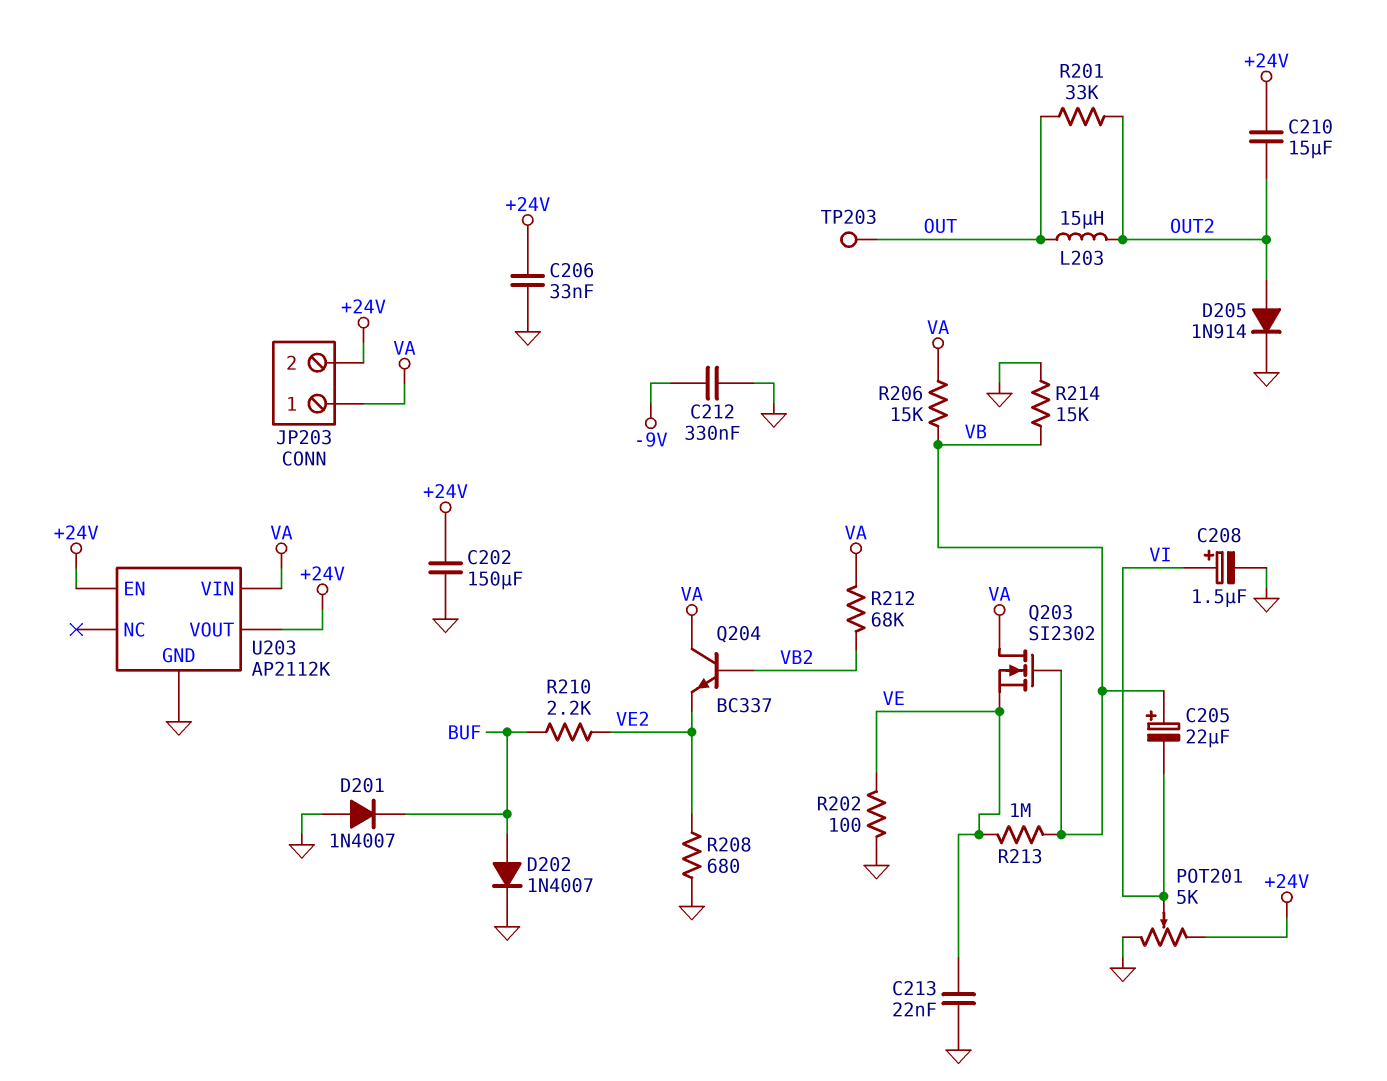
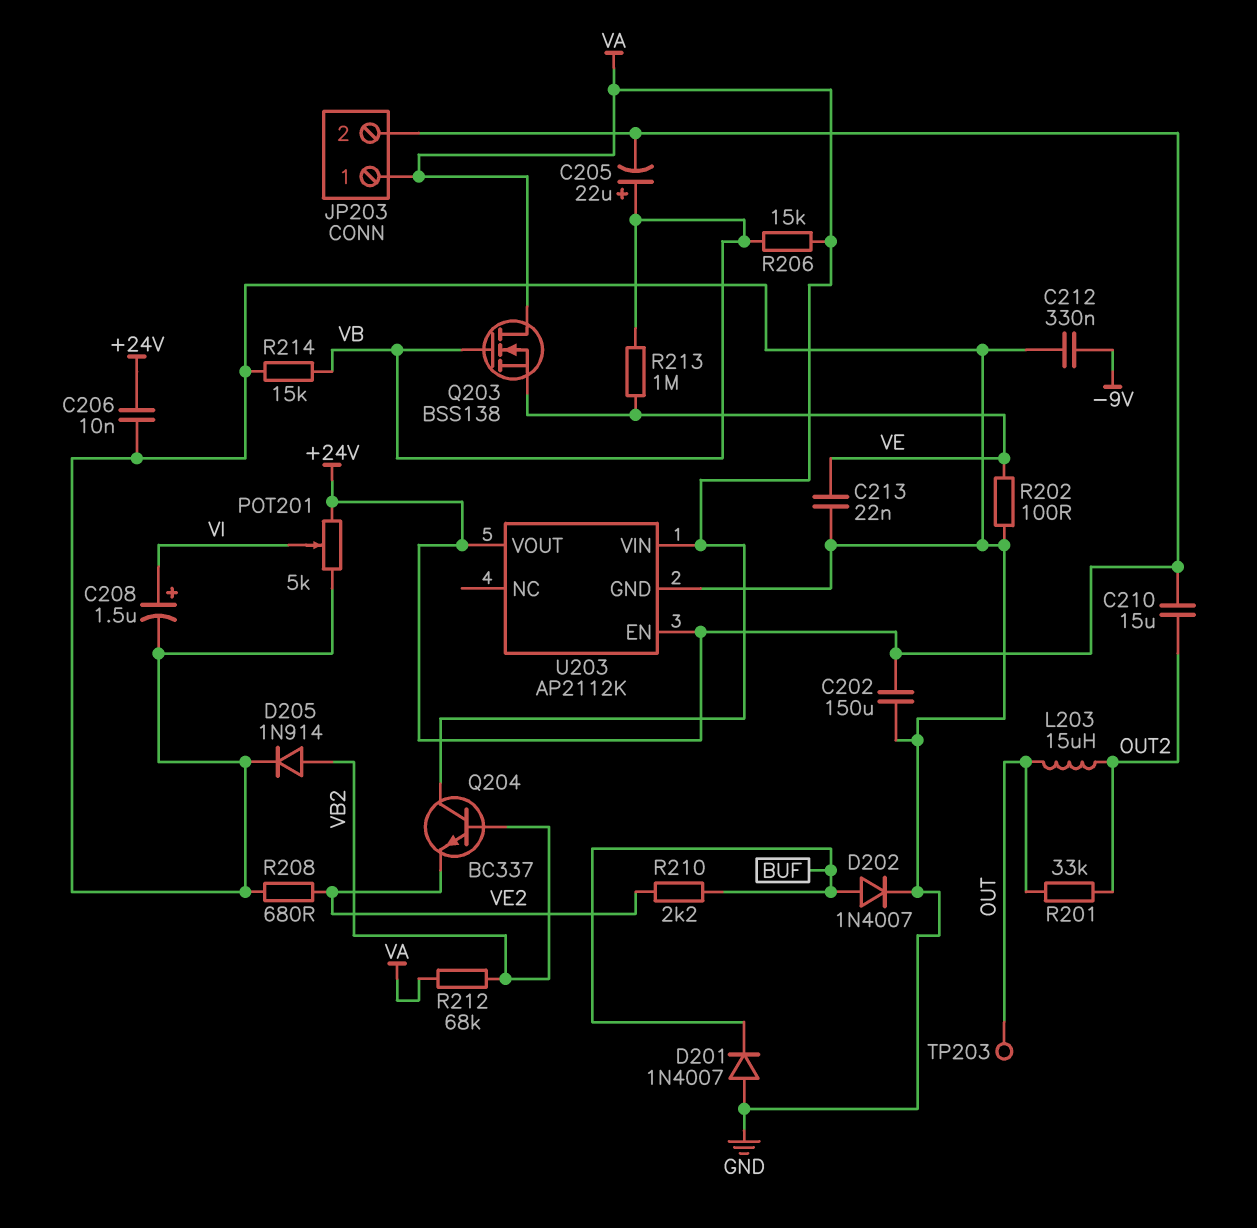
C205: 22uF (plus VB, minus VI) -> 22uF (plus VB, minus +24V)
C206: 33nF (+24V, GND) -> 10nF (+24V, GND)
D205: diode 1N914 (A OUT2, K GND) -> diode 1N914 (A VB2, K GND)
Q203: NMOS SI2302 (G VB, D VA, S VE) -> NMOS BSS138 (G VB, D VA, S VE)

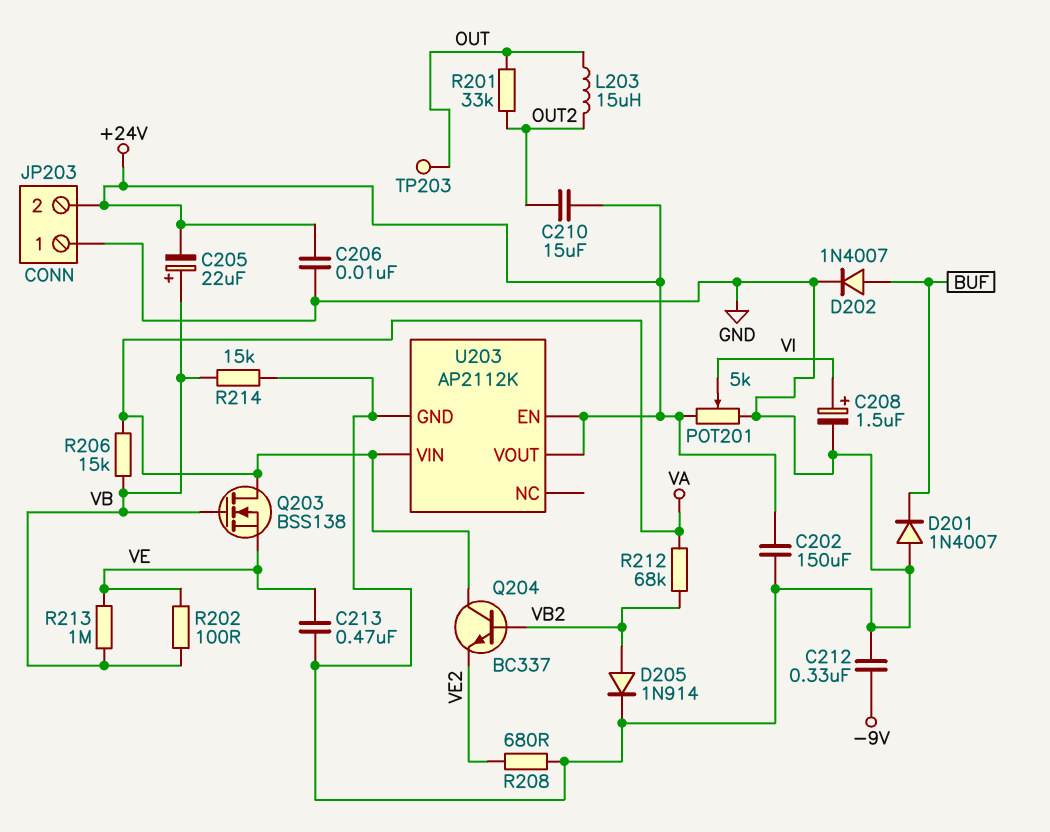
C213: 22nF (GND, VE) -> 470nF (GND, VE)
JP203 pin 1: VA -> GND
R202: 100 (GND, VE) -> 100 (VB, VE)
R210: 2.2k (BUF, VE2) -> none

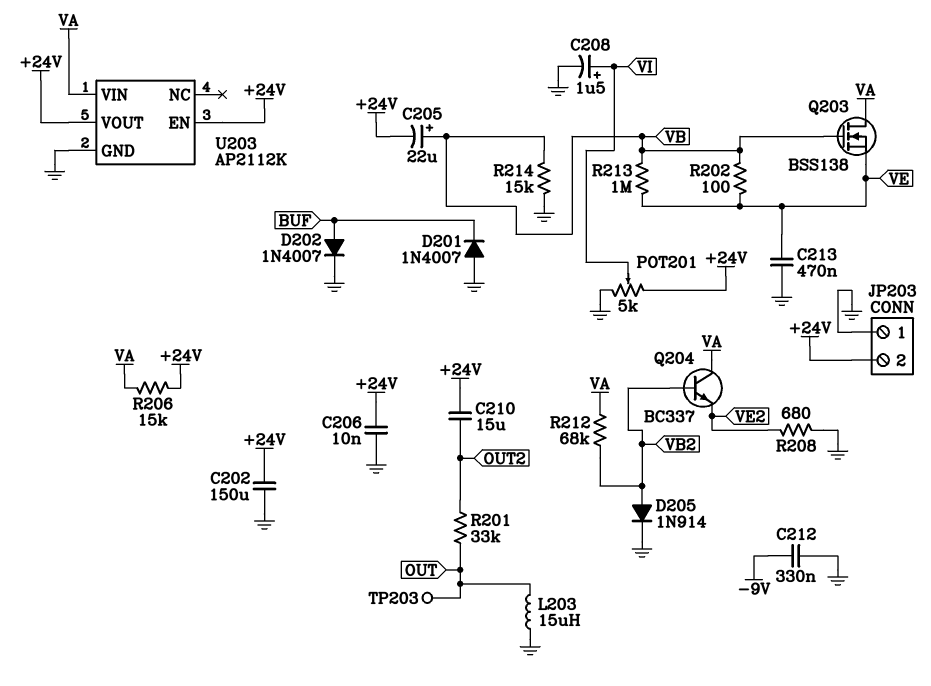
L203: 15uH (OUT, OUT2) -> 15uH (GND, OUT)
R206: 15k (VA, VB) -> 15k (+24V, VA)

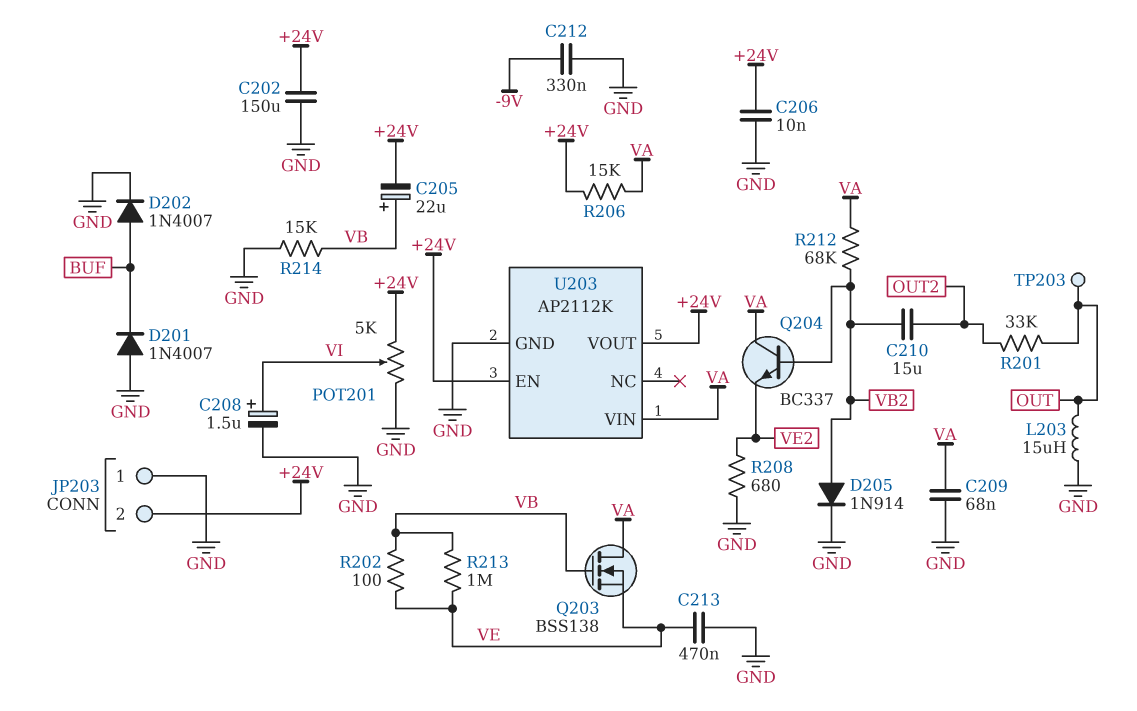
C209: none -> 68nF (GND, VA)
C210: 15uF (+24V, OUT2) -> 15uF (OUT2, VB2)

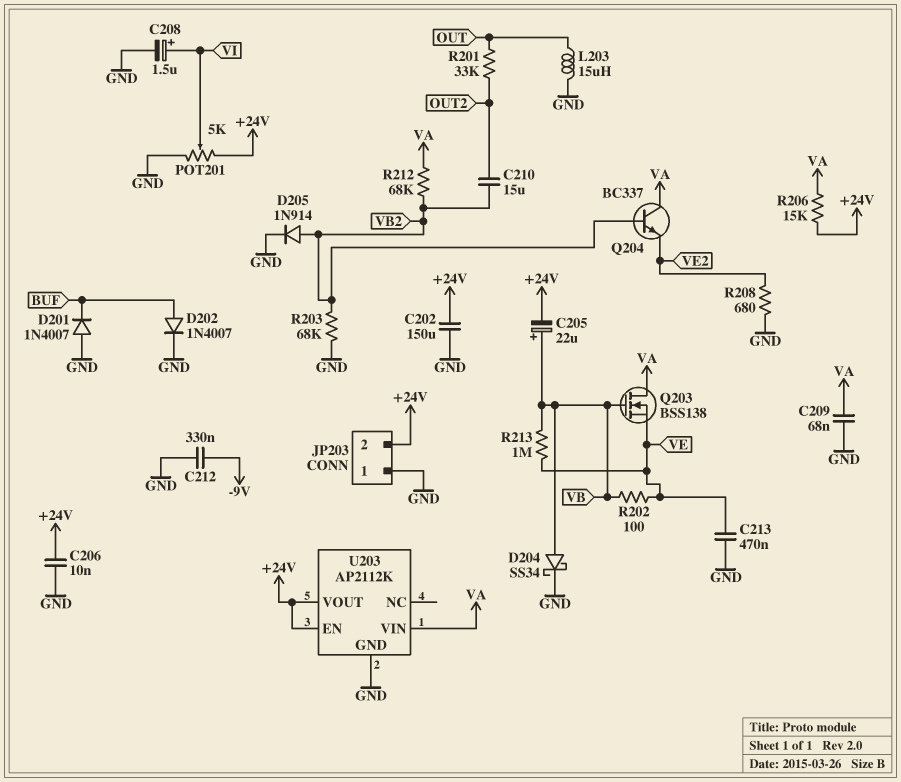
D204: none -> schottky SS34 (A VB, K GND)
R203: none -> 68k (GND, VB2)
R214: 15k (GND, VB) -> none
TP203: test point (OUT) -> none

